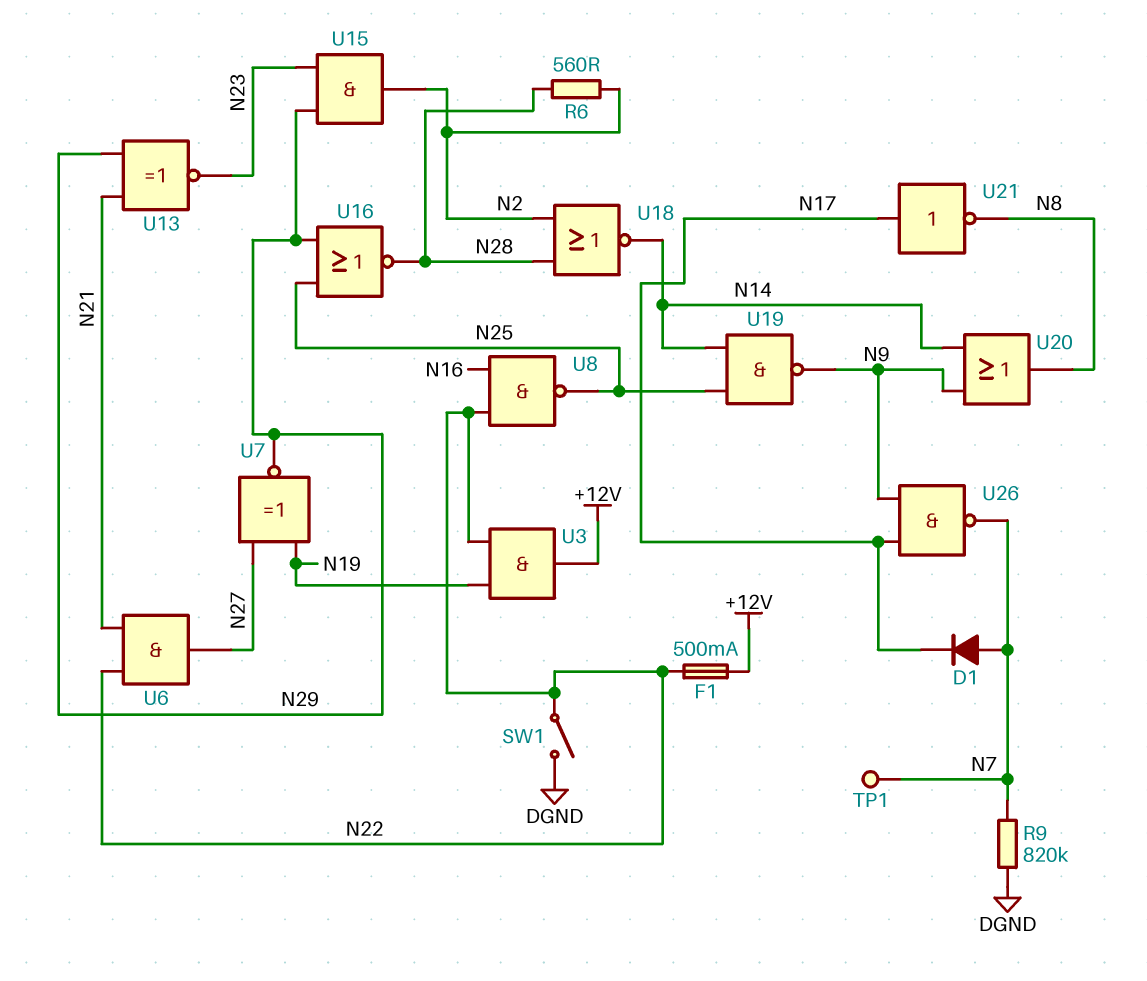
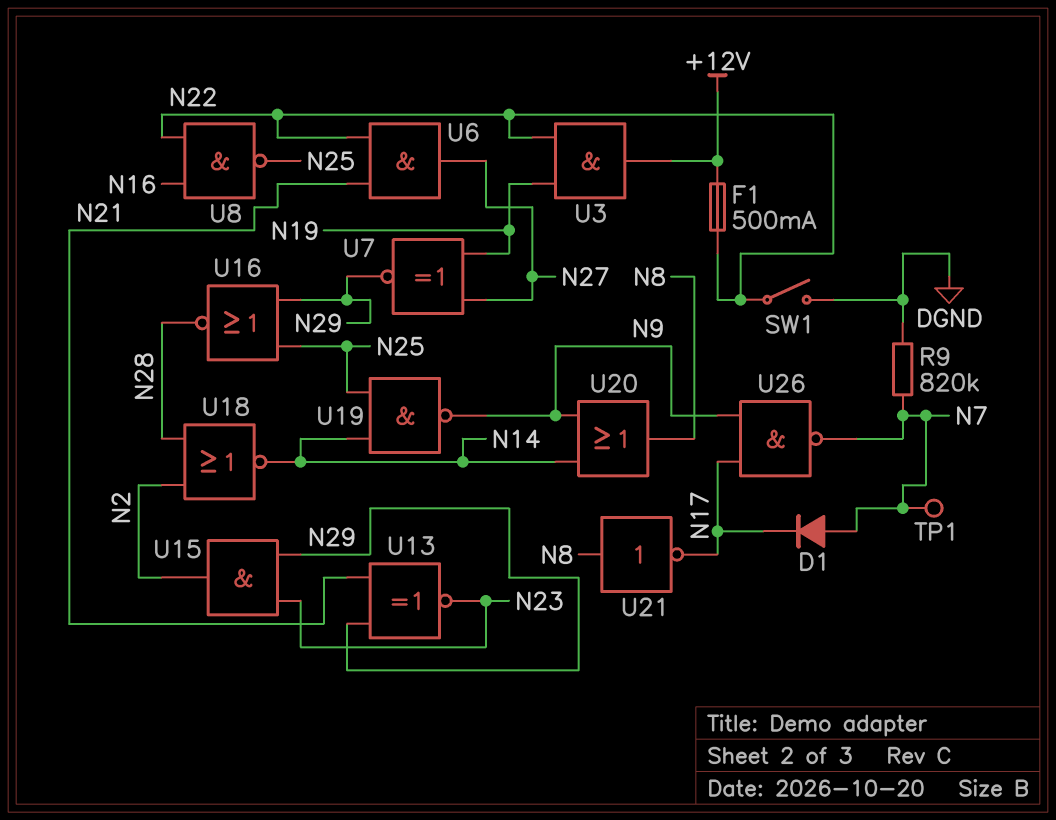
R6: 560 (N2, N28) -> none
U21: NOT (in N17, out N8) -> NOT (in N8, out N17)

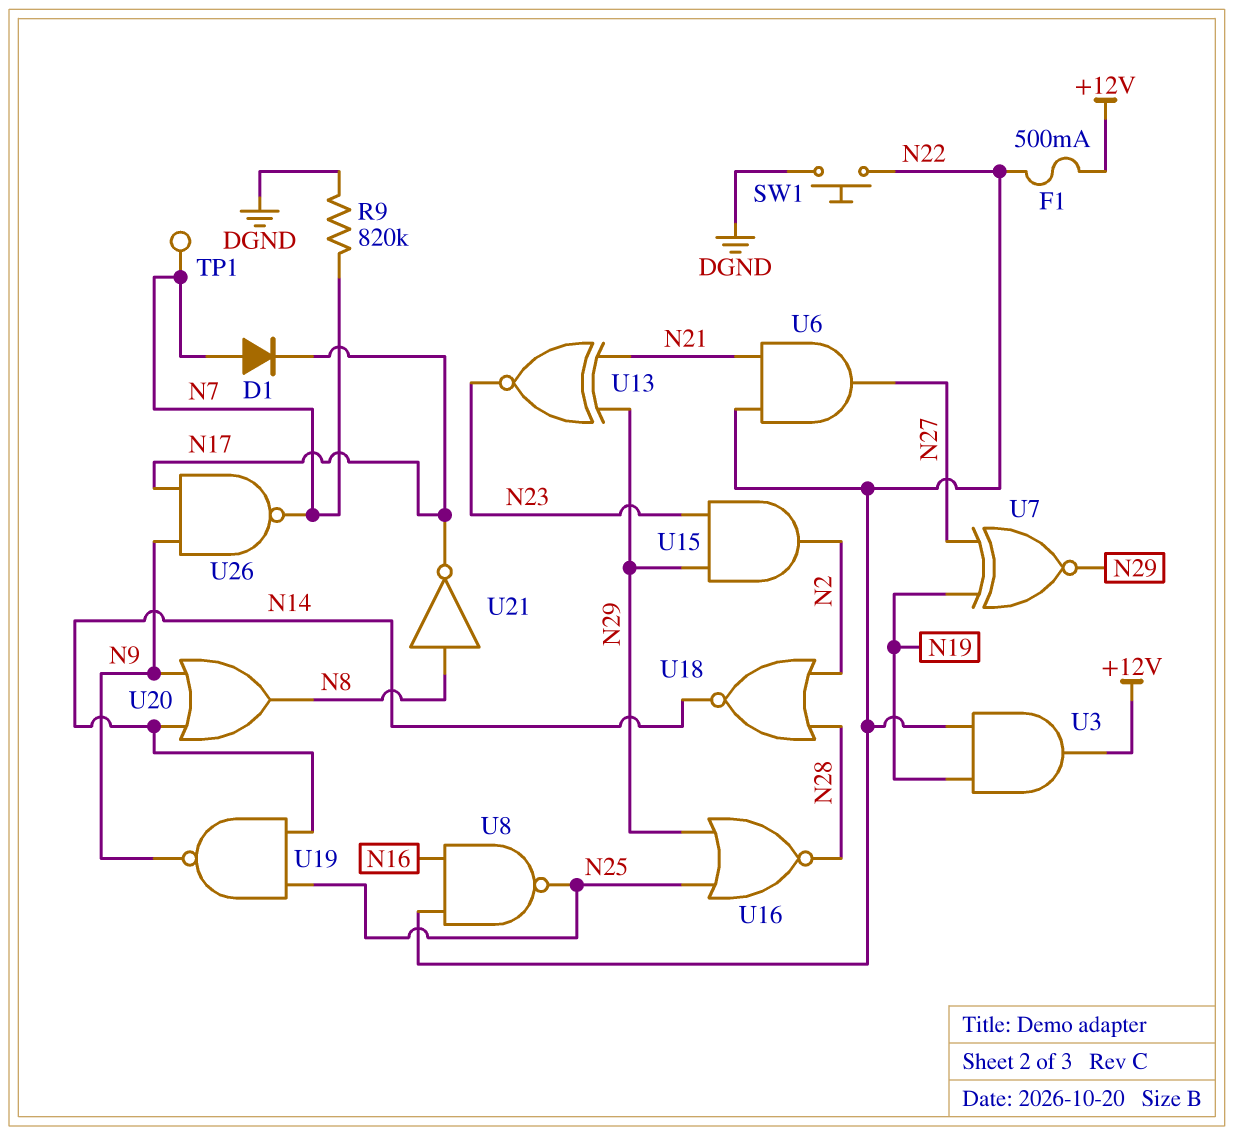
SW1: switch (DGND, N22) -> button (DGND, N22)

